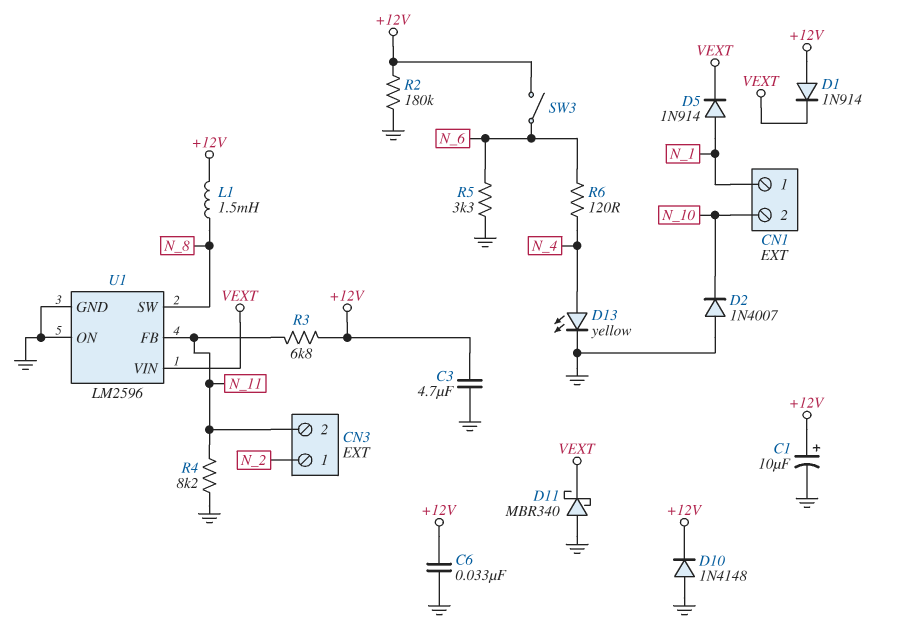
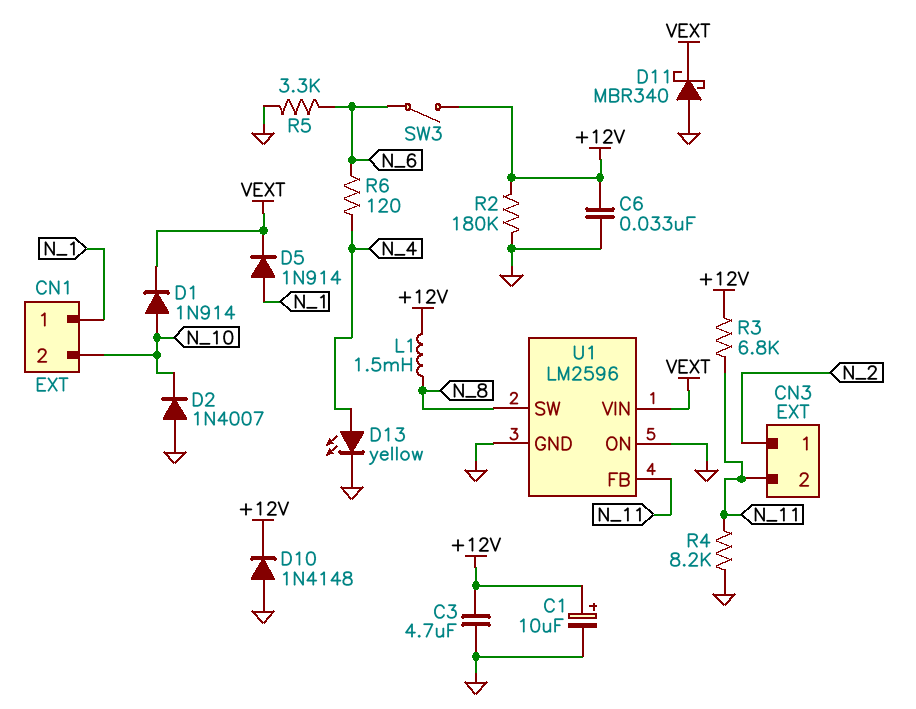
D1: diode 1N914 (A +12V, K VEXT) -> diode 1N914 (A N_10, K VEXT)

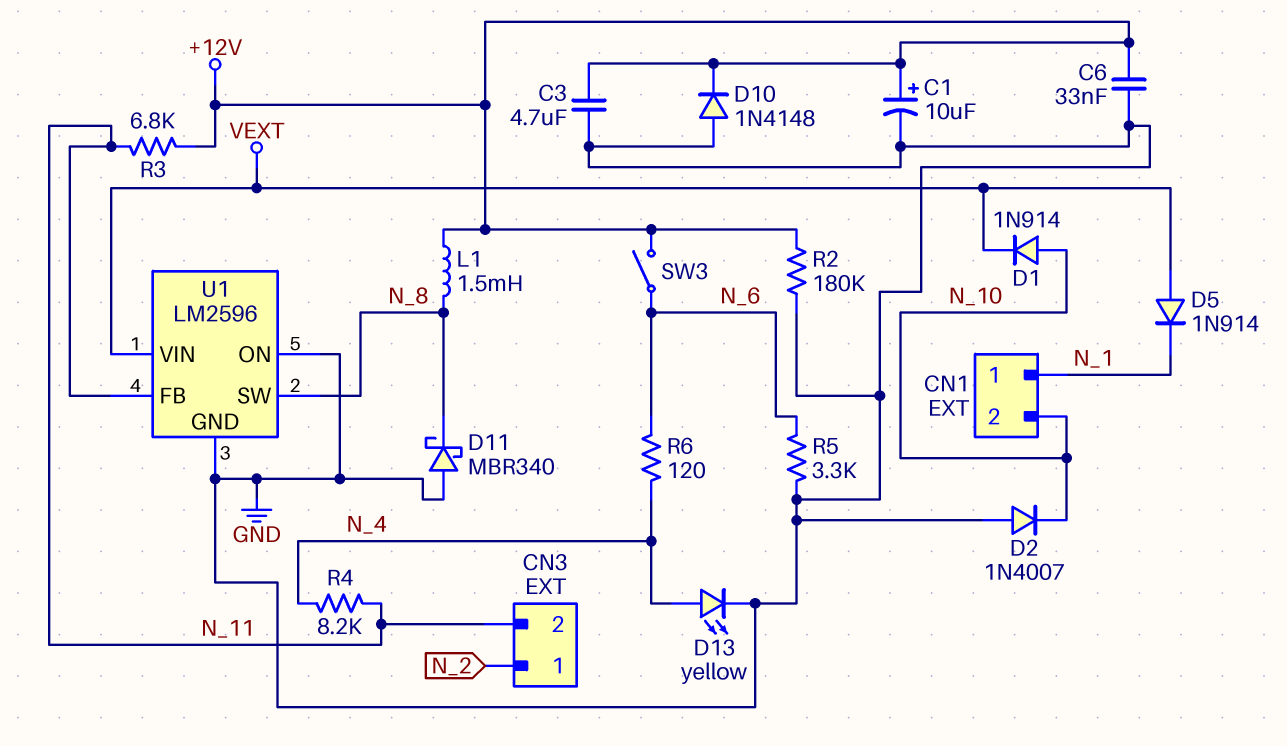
D5: diode 1N914 (A N_1, K VEXT) -> diode 1N914 (A VEXT, K N_1)
D11: schottky MBR340 (A GND, K VEXT) -> schottky MBR340 (A GND, K N_8)
R4: 8.2k (GND, N_11) -> 8.2k (N_4, N_11)

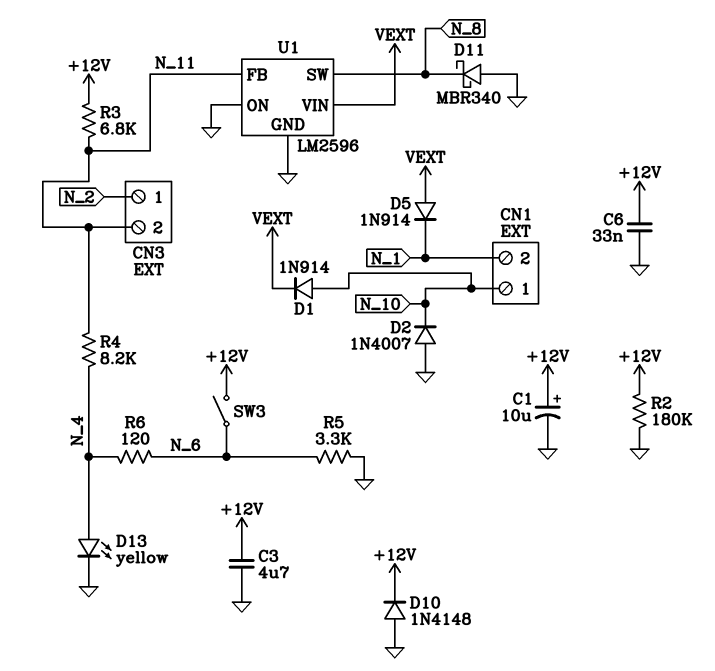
CN1 pin 1: N_1 -> N_10
CN1 pin 2: N_10 -> N_1
L1: 1.5mH (+12V, N_8) -> none

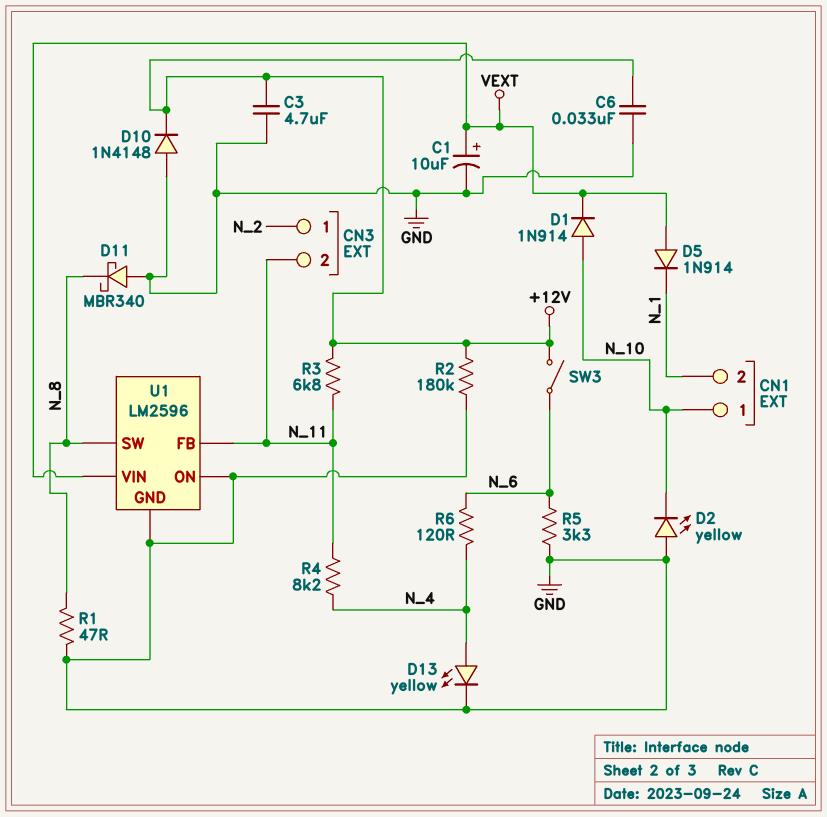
C1: 10uF (plus +12V, minus GND) -> 10uF (plus VEXT, minus GND)
D2: diode 1N4007 (A GND, K N_10) -> LED yellow (A GND, K N_10)
R1: none -> 47 (GND, N_8)

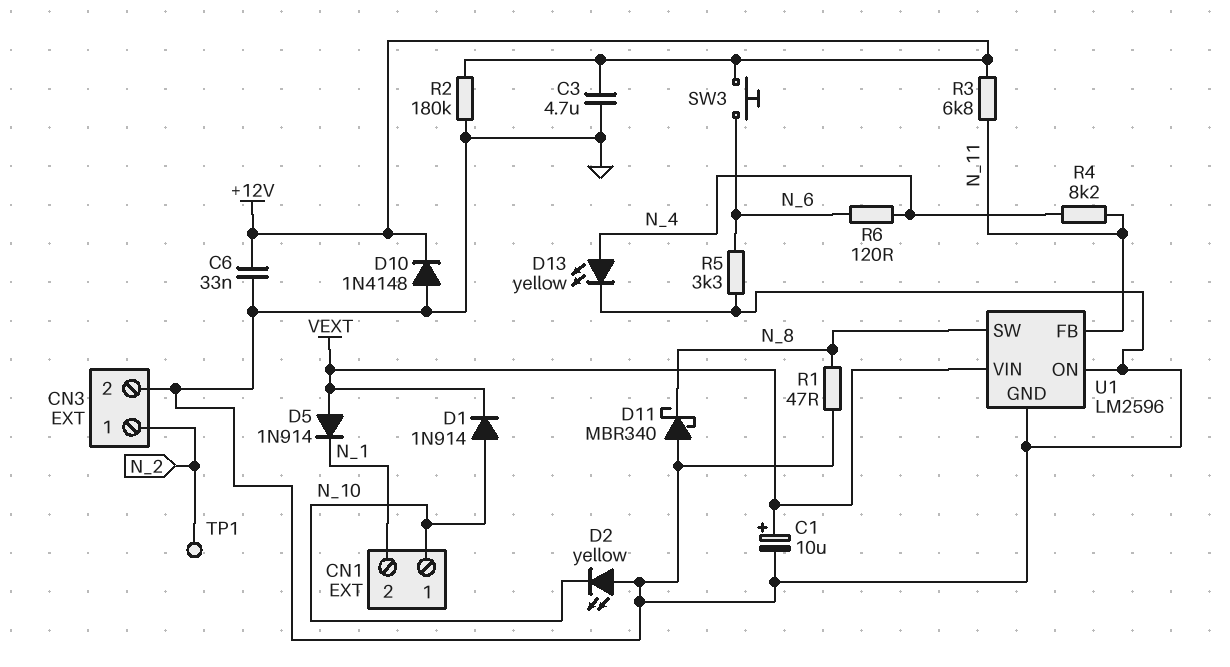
CN3 pin 2: N_11 -> GND
SW3: switch (+12V, N_6) -> button (+12V, N_6)
TP1: none -> test point (N_2)

